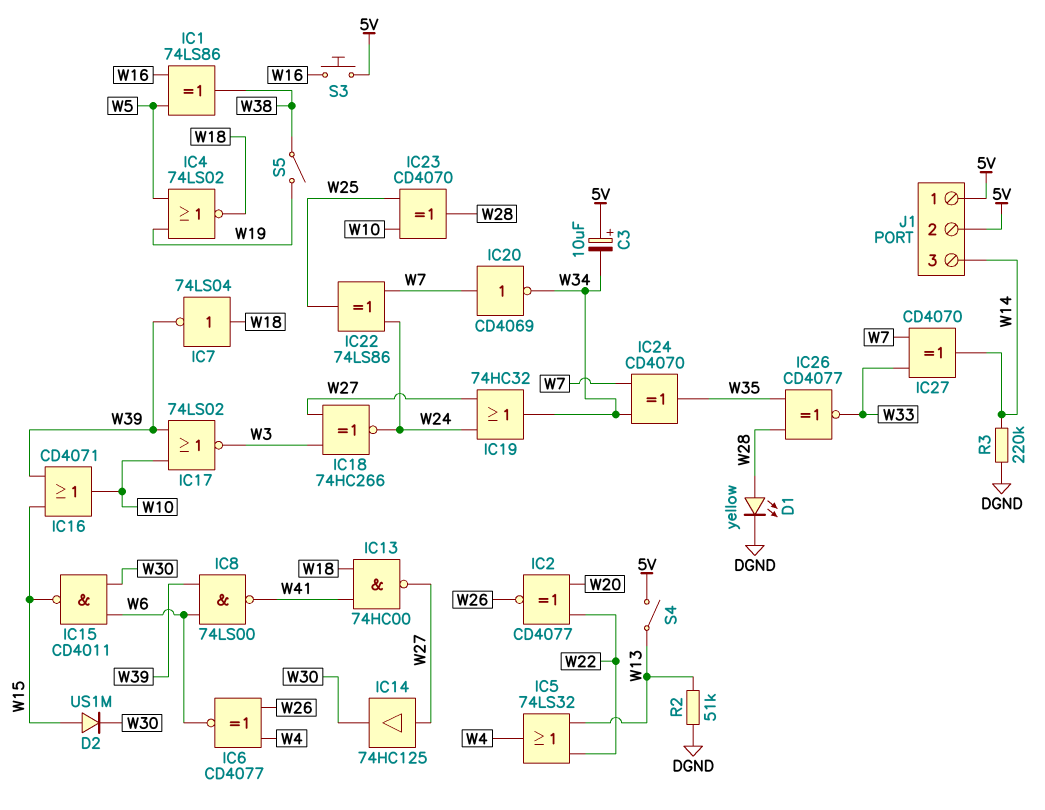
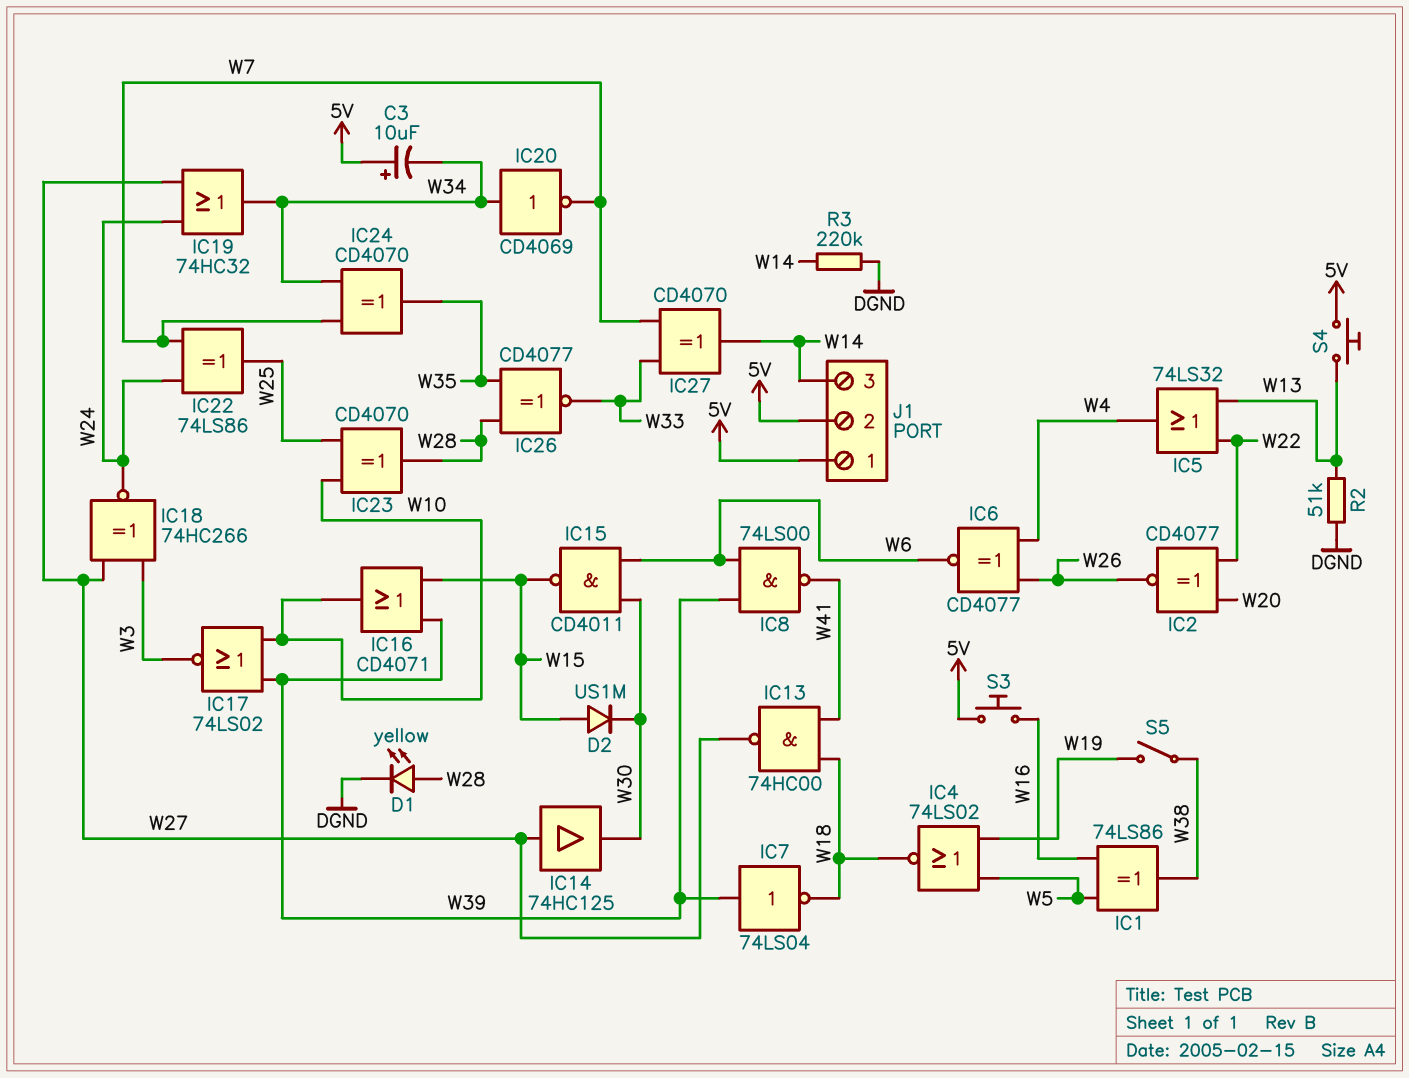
IC7: NOT 74LS04 (in W18, out W39) -> NOT 74LS04 (in W39, out W18)
IC20: NOT CD4069 (in W7, out W34) -> NOT CD4069 (in W34, out W7)
S4: switch (5V, W13) -> button (5V, W13)

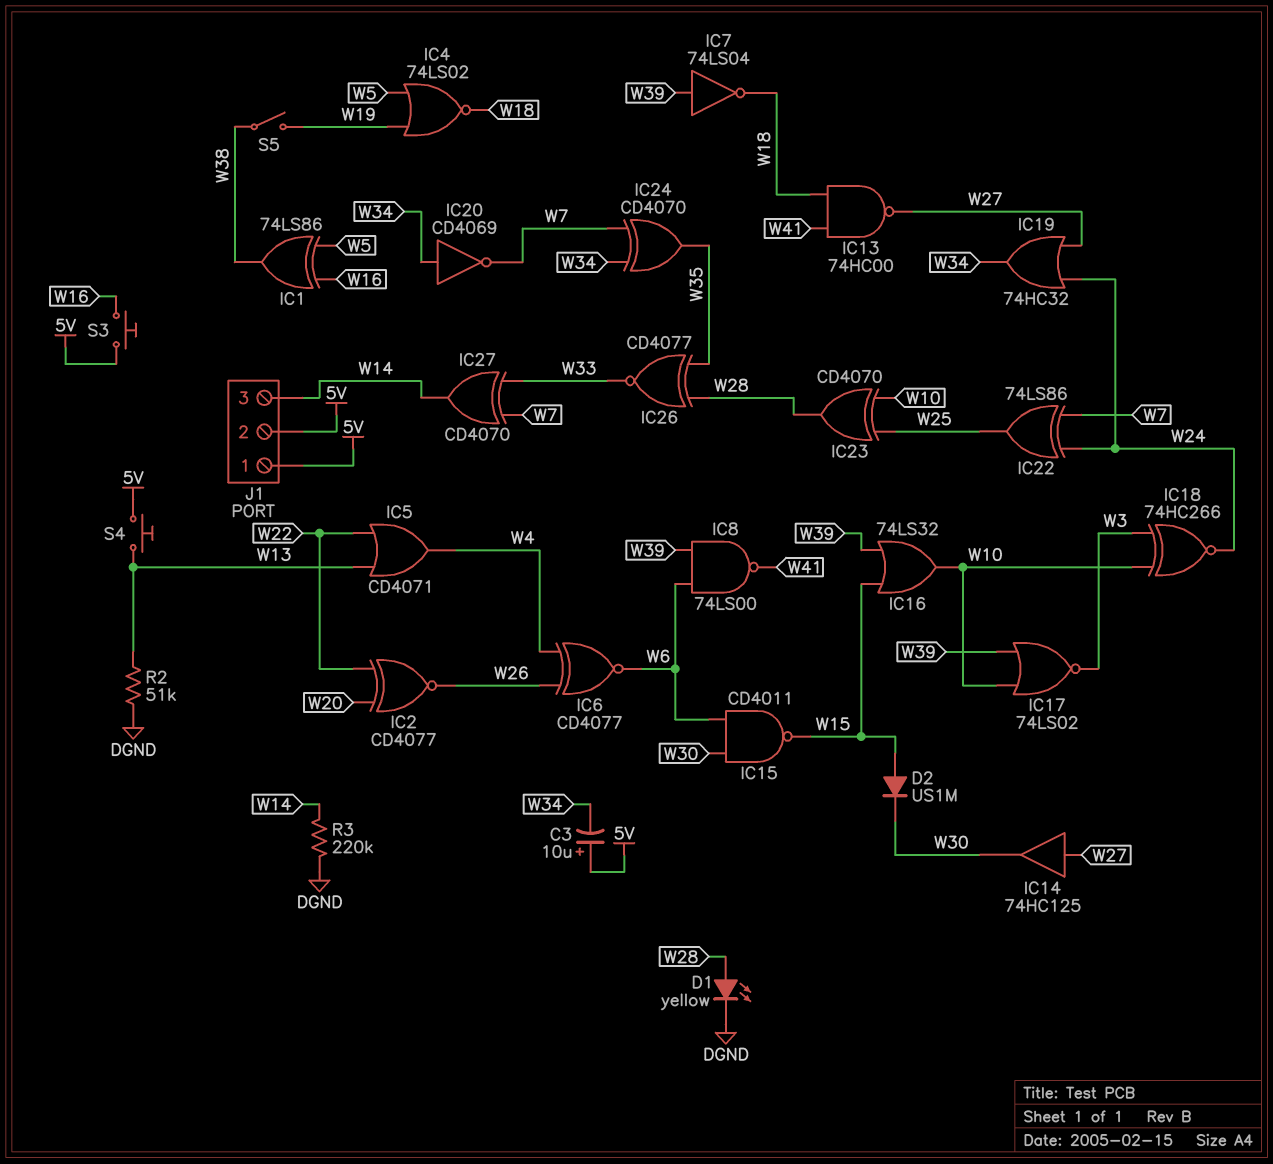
IC5: OR 74LS32 (in W13, in W22, out W4) -> OR CD4071 (in W13, in W22, out W4)
IC16: OR CD4071 (in W15, in W39, out W10) -> OR 74LS32 (in W15, in W39, out W10)
IC18: XNOR 74HC266 (in W3, in W27, out W24) -> XNOR 74HC266 (in W3, in W10, out W24)

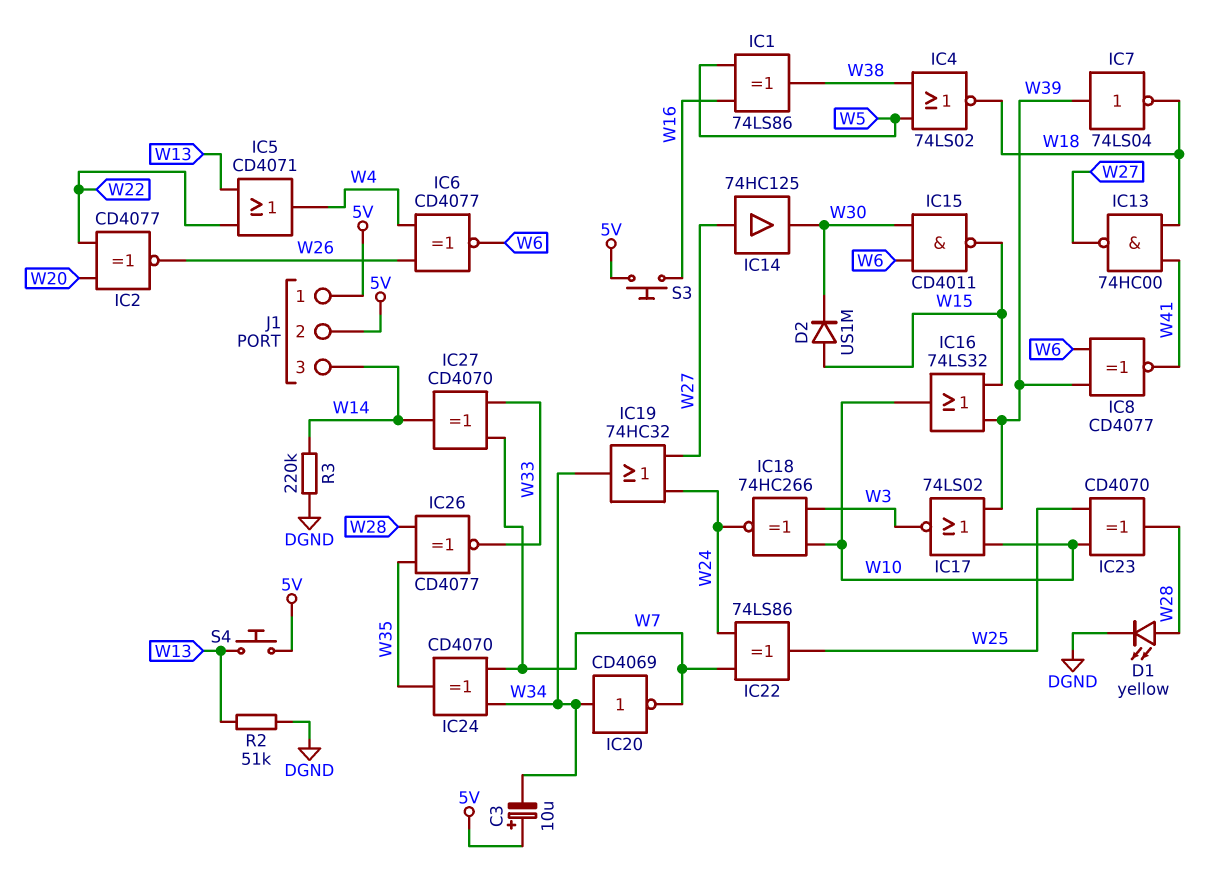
IC4: NOR 74LS02 (in W5, in W19, out W18) -> NOR 74LS02 (in W5, in W38, out W18)
IC8: NAND 74LS00 (in W6, in W39, out W41) -> XNOR CD4077 (in W6, in W39, out W41)
S5: switch (W19, W38) -> none

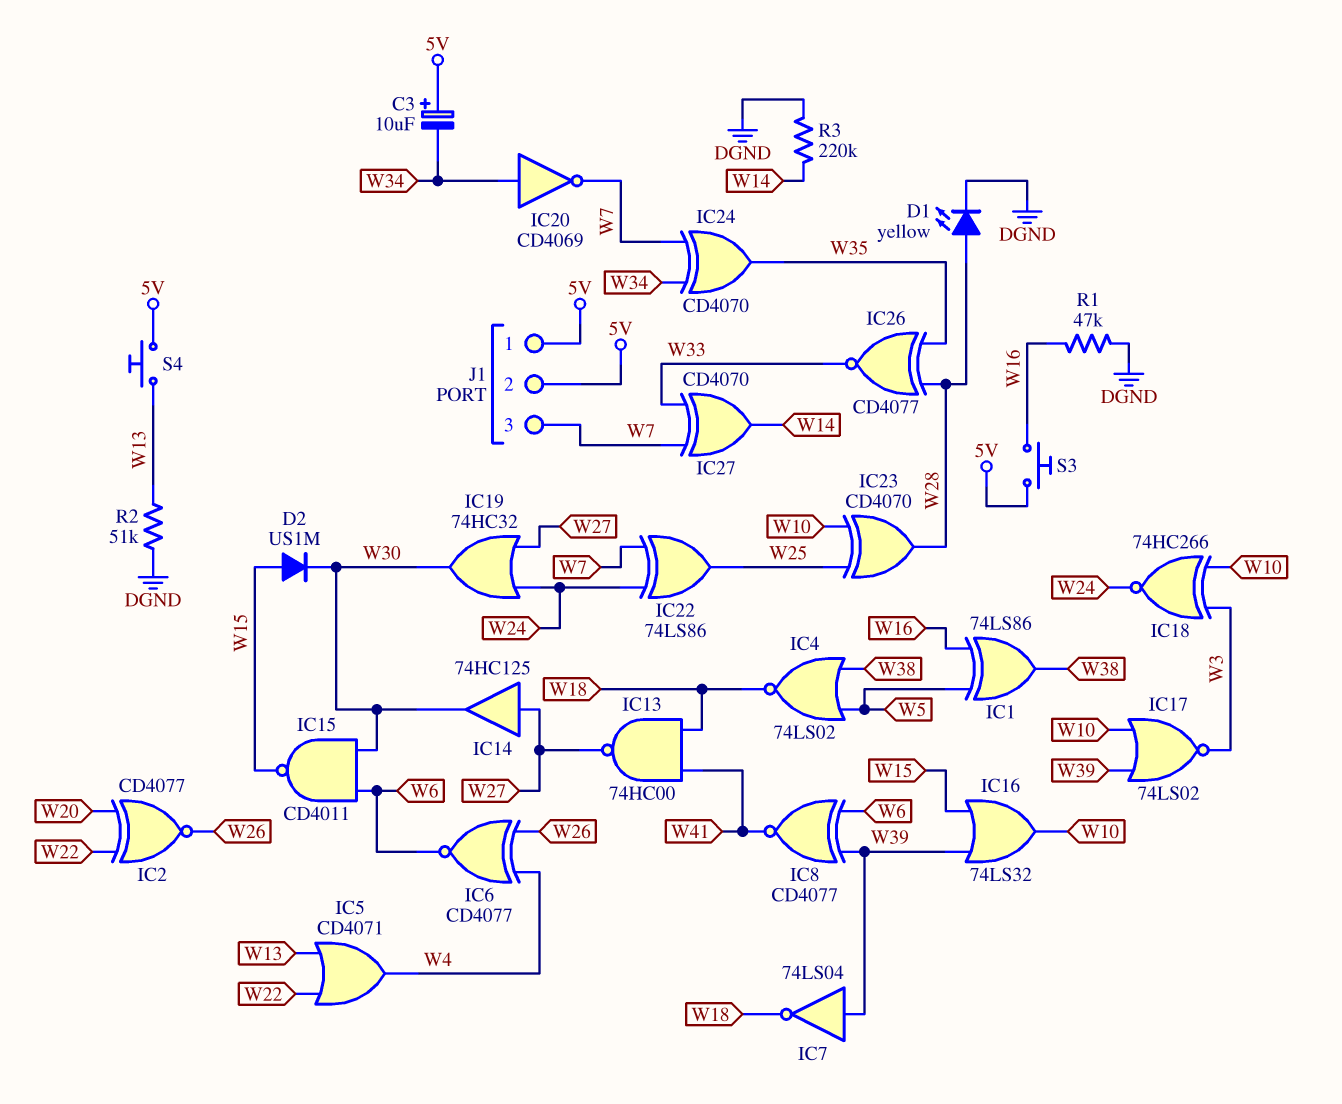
IC19: OR 74HC32 (in W24, in W27, out W34) -> OR 74HC32 (in W24, in W27, out W30)
J1 pin 3: W14 -> W7
R1: none -> 47k (DGND, W16)

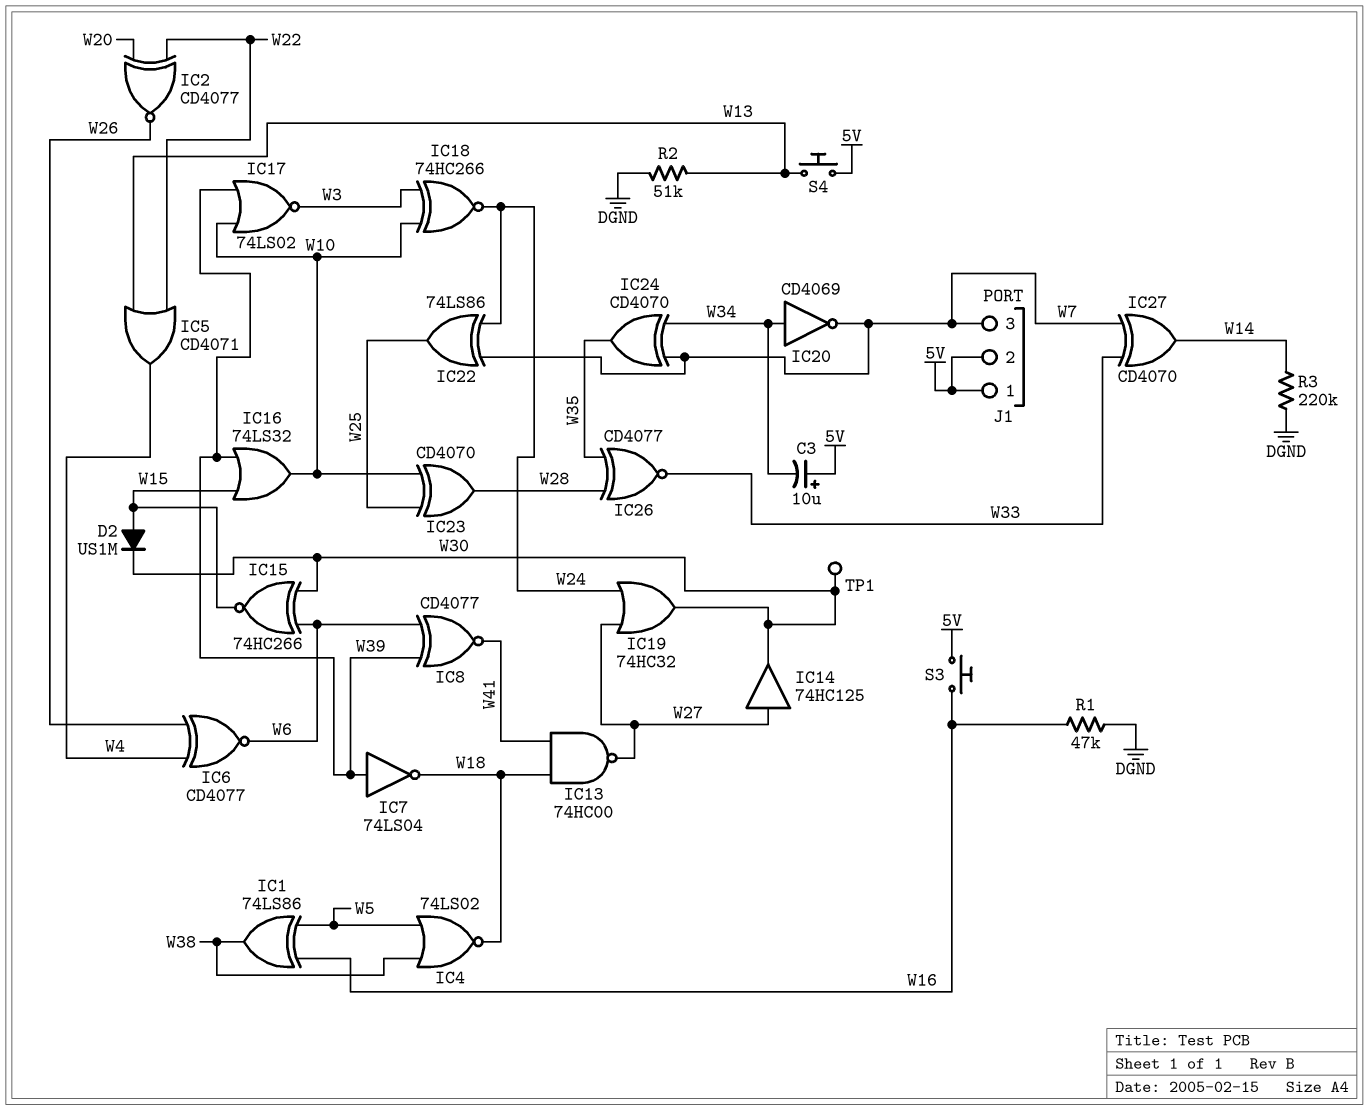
D1: LED yellow (A W28, K DGND) -> none
IC15: NAND CD4011 (in W6, in W30, out W15) -> XNOR 74HC266 (in W6, in W30, out W15)
TP1: none -> test point (W30)

